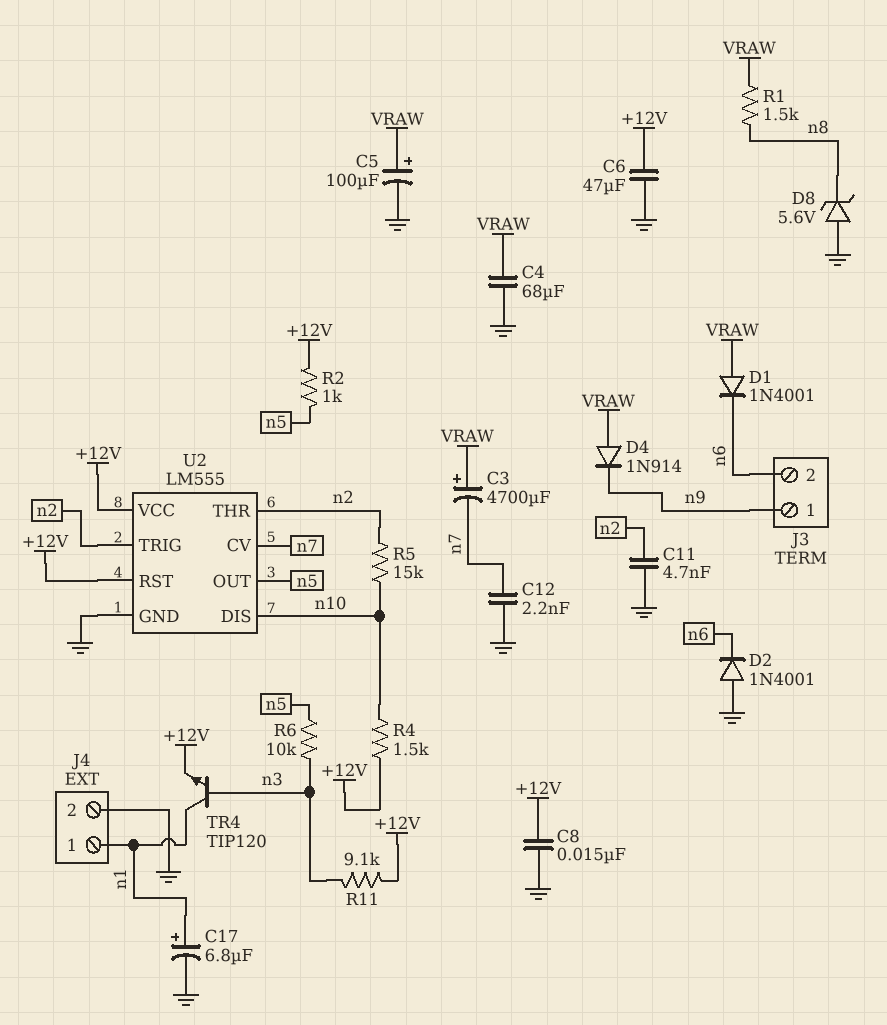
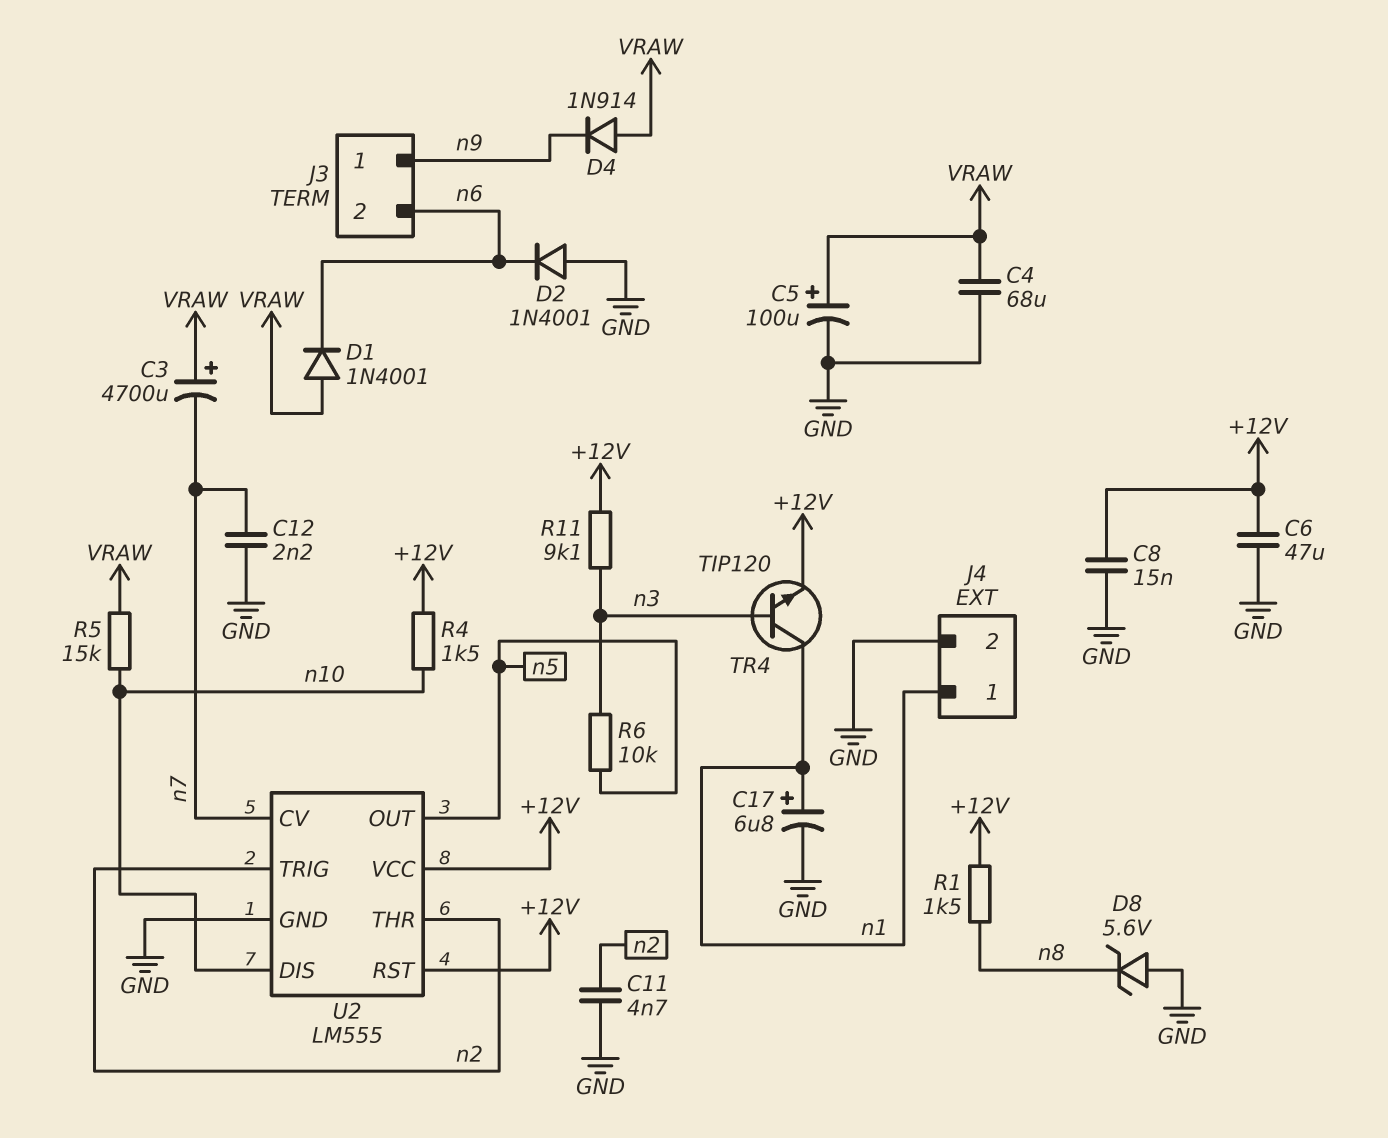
R1: 1.5k (VRAW, n8) -> 1.5k (+12V, n8)
R2: 1k (+12V, n5) -> none
R5: 15k (n2, n10) -> 15k (VRAW, n10)

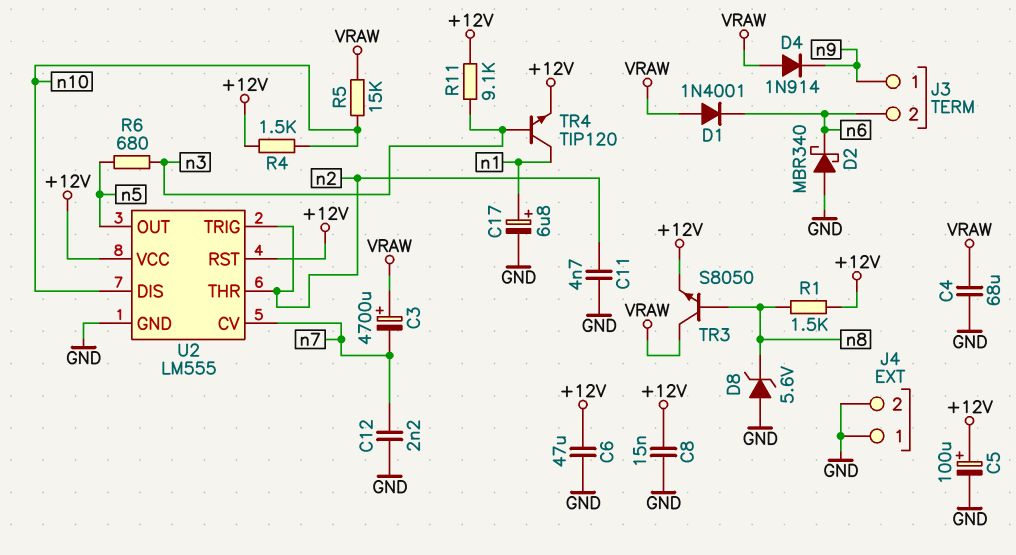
C5: 100uF (plus VRAW, minus GND) -> 100uF (plus +12V, minus GND)
D2: diode 1N4001 (A GND, K n6) -> schottky MBR340 (A GND, K n6)
J4 pin 1: n1 -> GND
R6: 10k (n3, n5) -> 680 (n3, n5)
TR3: none -> NPN S8050 (B n8, C VRAW, E +12V)

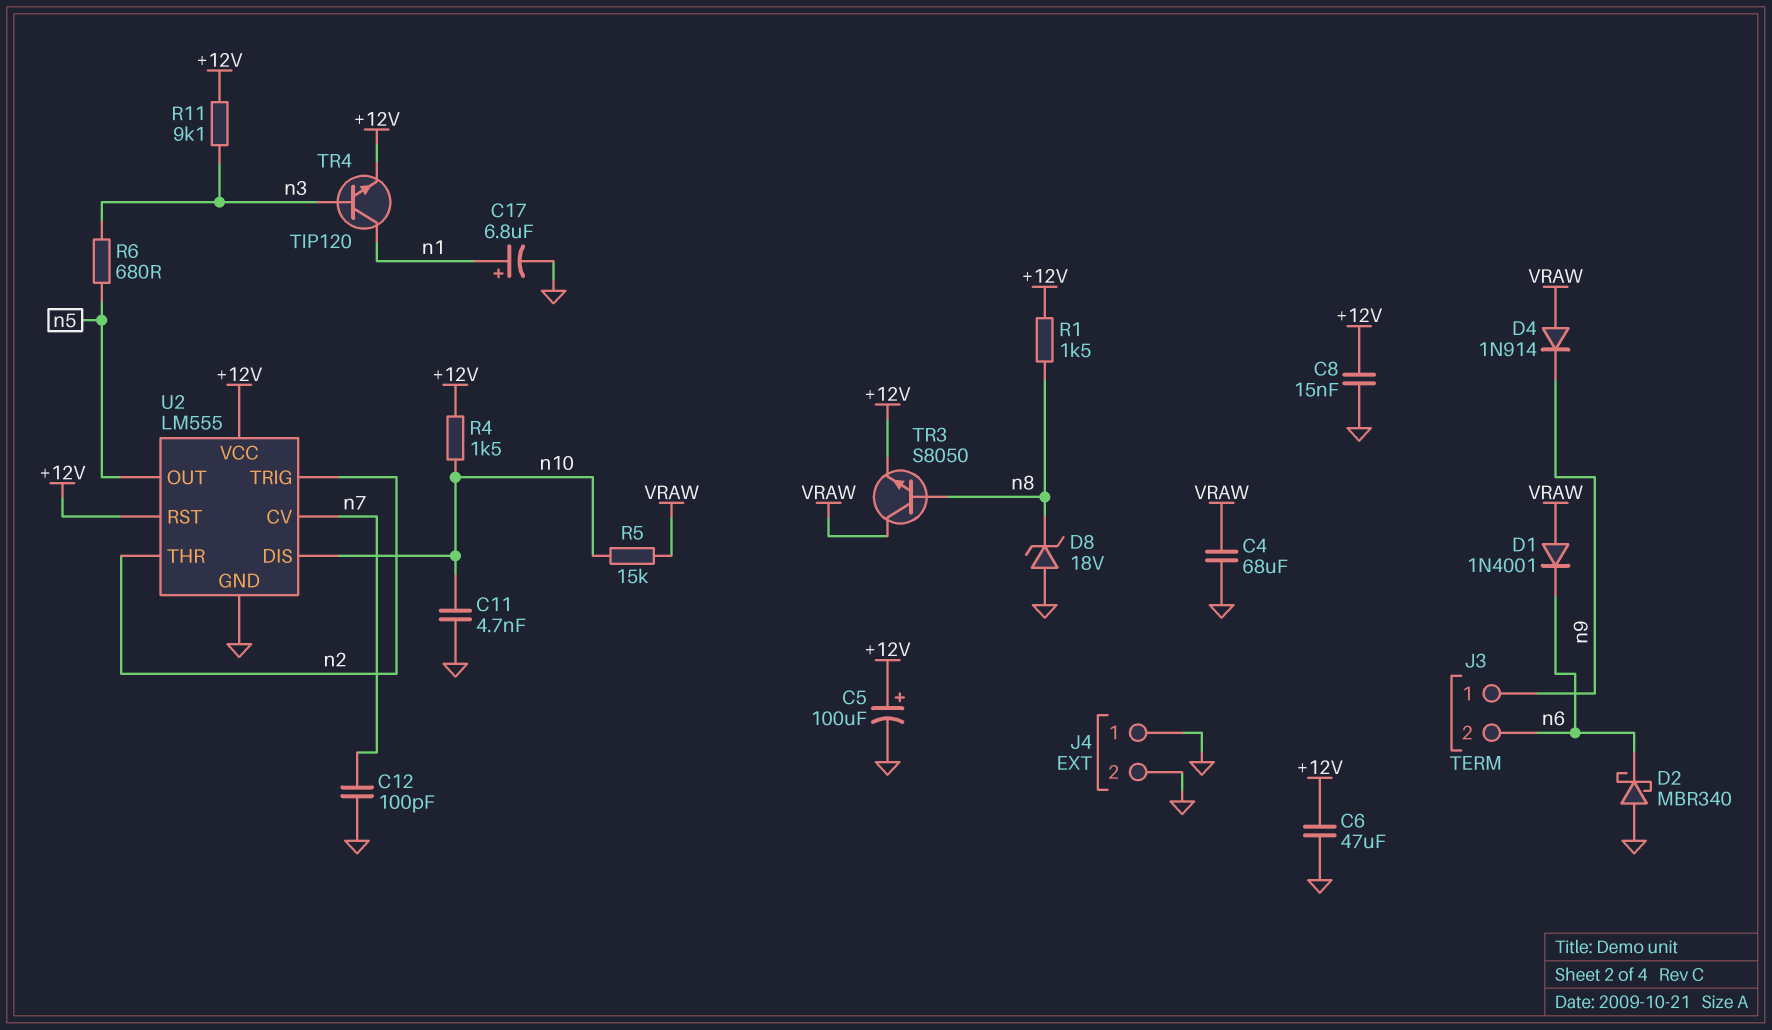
C3: 4700uF (plus VRAW, minus n7) -> none
C11: 4.7nF (GND, n2) -> 4.7nF (GND, n10)
C12: 2.2nF (GND, n7) -> 100pF (GND, n7)
D8: zener 5.6V (A GND, K n8) -> zener 18V (A GND, K n8)

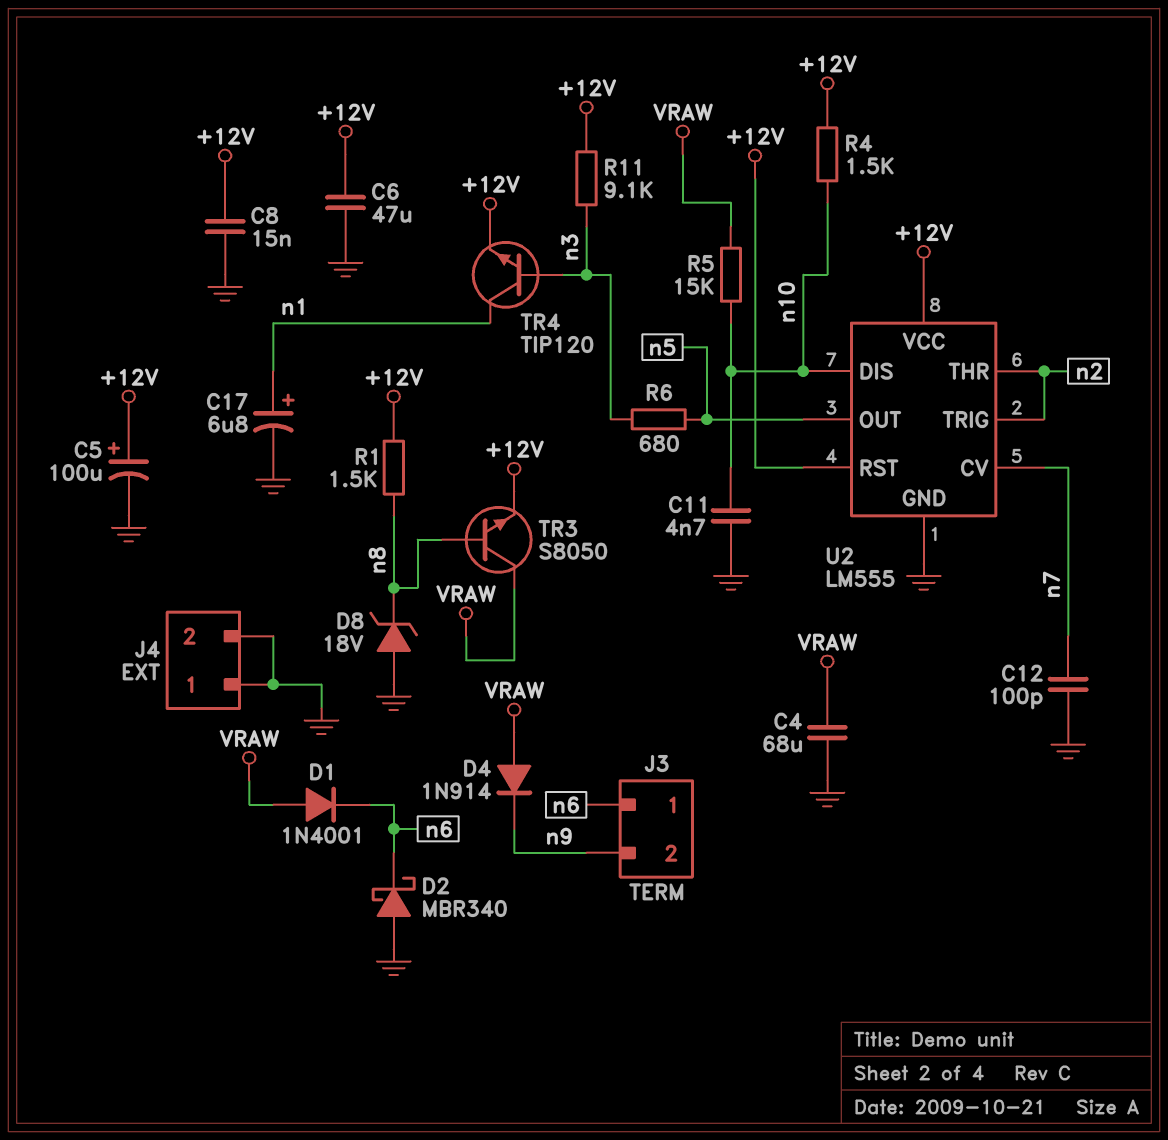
J3 pin 1: n9 -> n6
J3 pin 2: n6 -> n9

